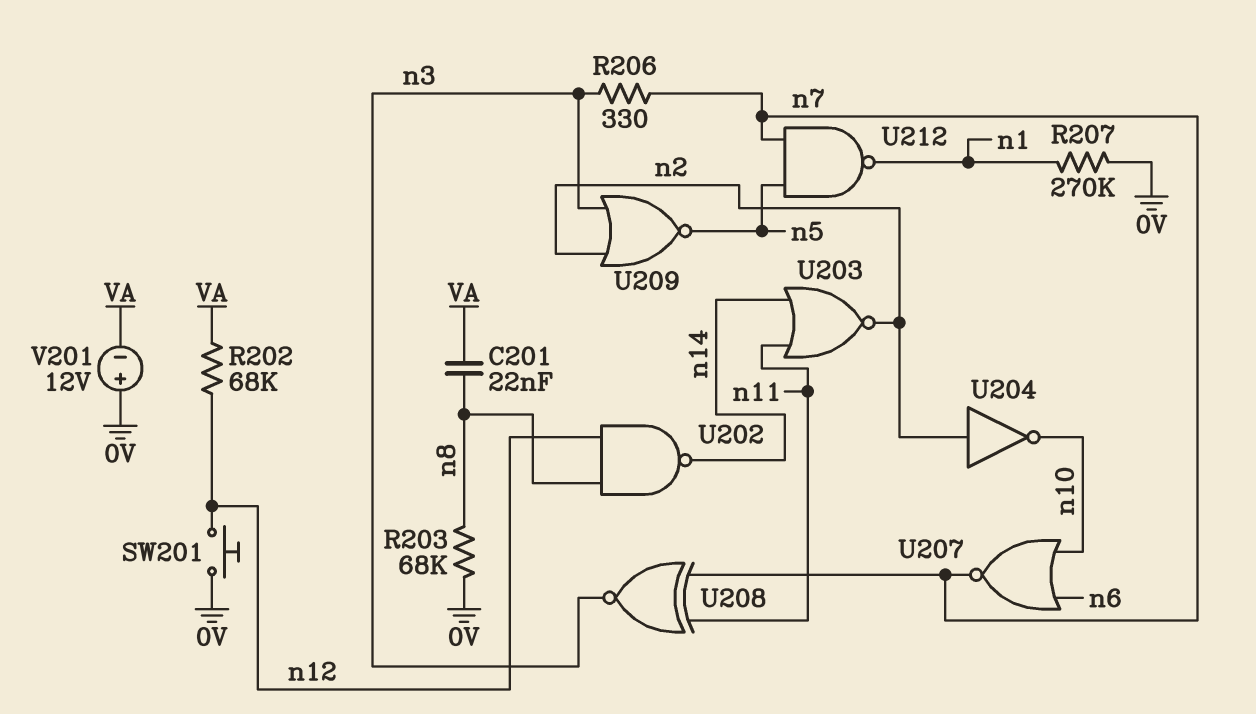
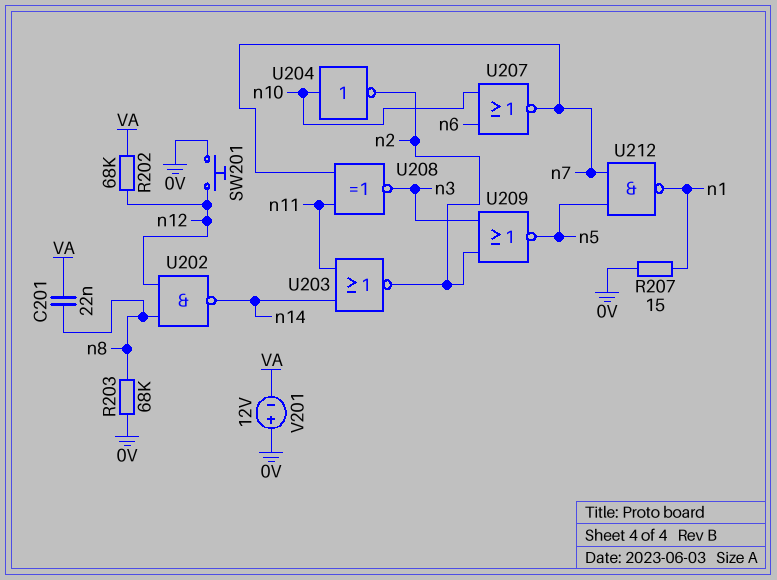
R206: 330 (n3, n7) -> none
R207: 270k (0V, n1) -> 15 (0V, n1)
U204: NOT (in n2, out n10) -> NOT (in n10, out n2)

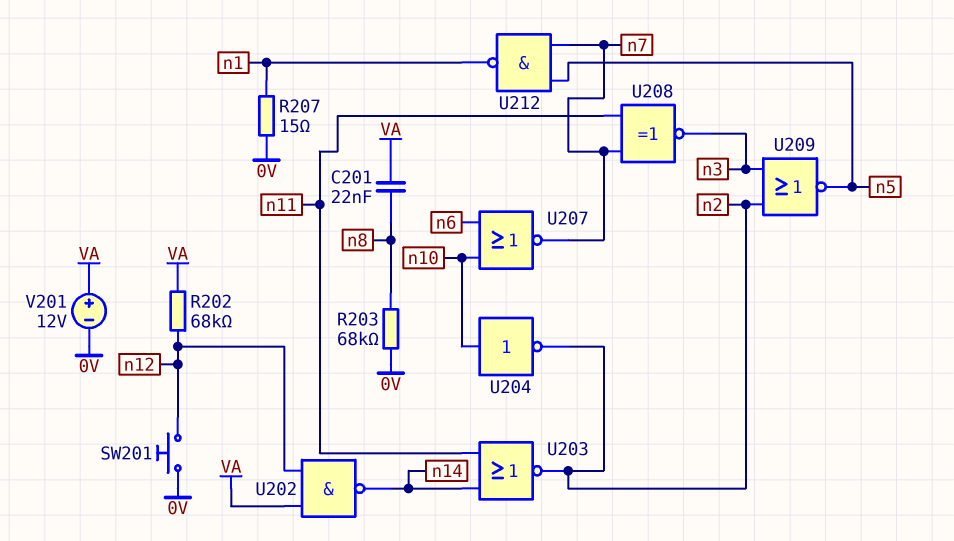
U202: NAND (in n8, in n12, out n14) -> NAND (in VA, in n12, out n14)
V201: 12V (plus 0V, minus VA) -> 12V (plus VA, minus 0V)

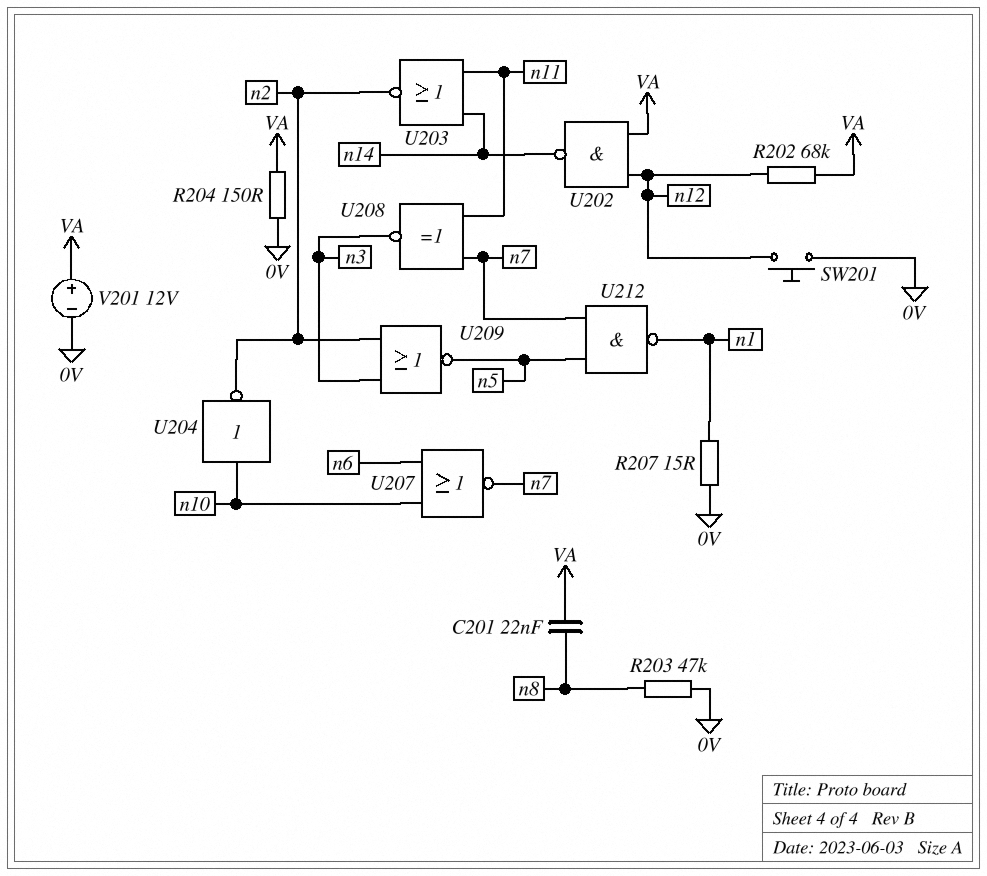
R203: 68k (0V, n8) -> 47k (0V, n8)
R204: none -> 150 (0V, VA)

